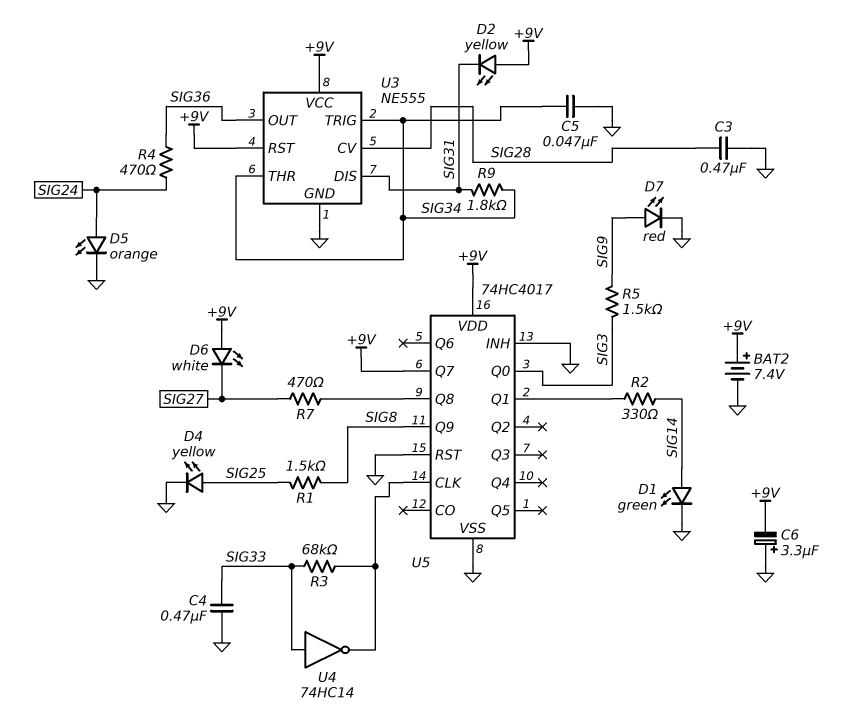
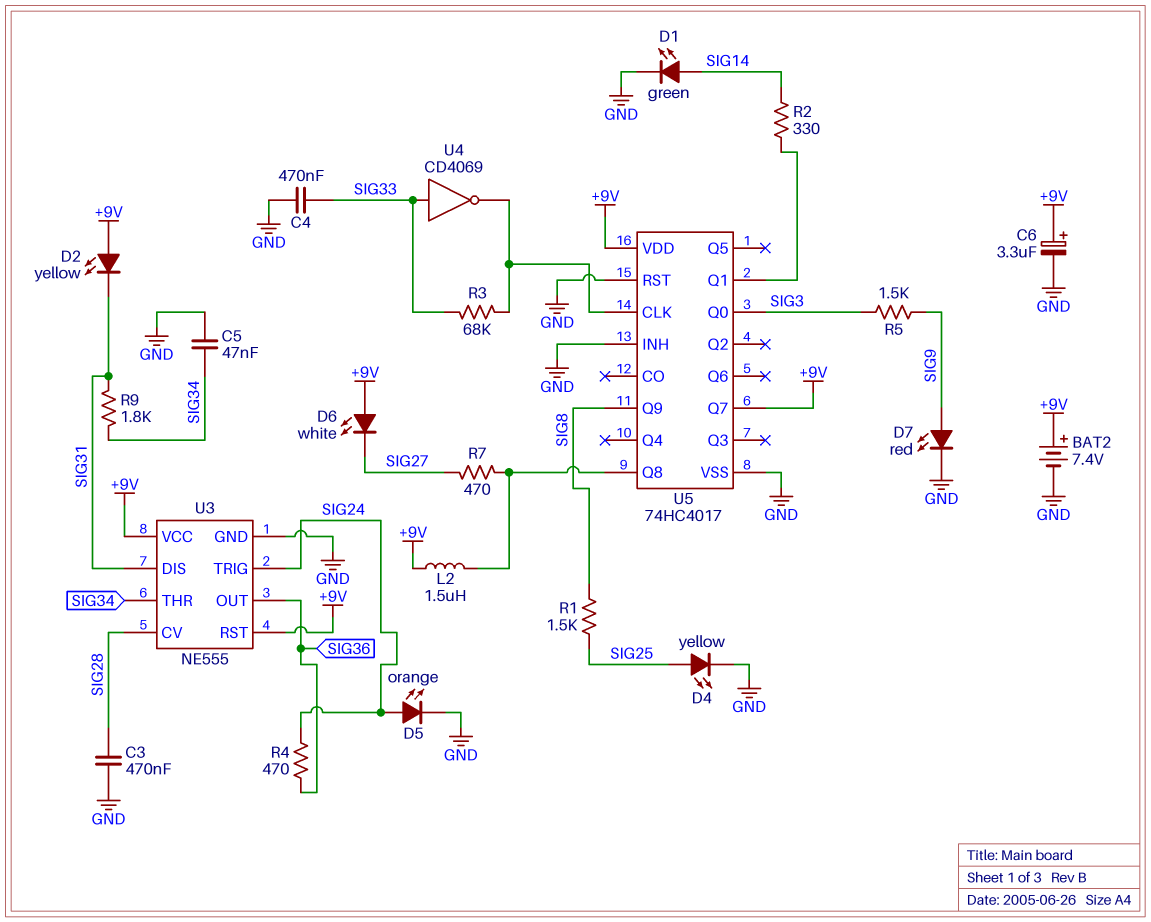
C6: 3.3uF (plus GND, minus +9V) -> 3.3uF (plus +9V, minus GND)
L2: none -> 1.5uH (+9V, U5/Q8)
U3 pin TRIG: SIG34 -> SIG24
U4: NOT 74HC14 (in SIG33, out U5/CLK) -> NOT CD4069 (in SIG33, out U5/CLK)

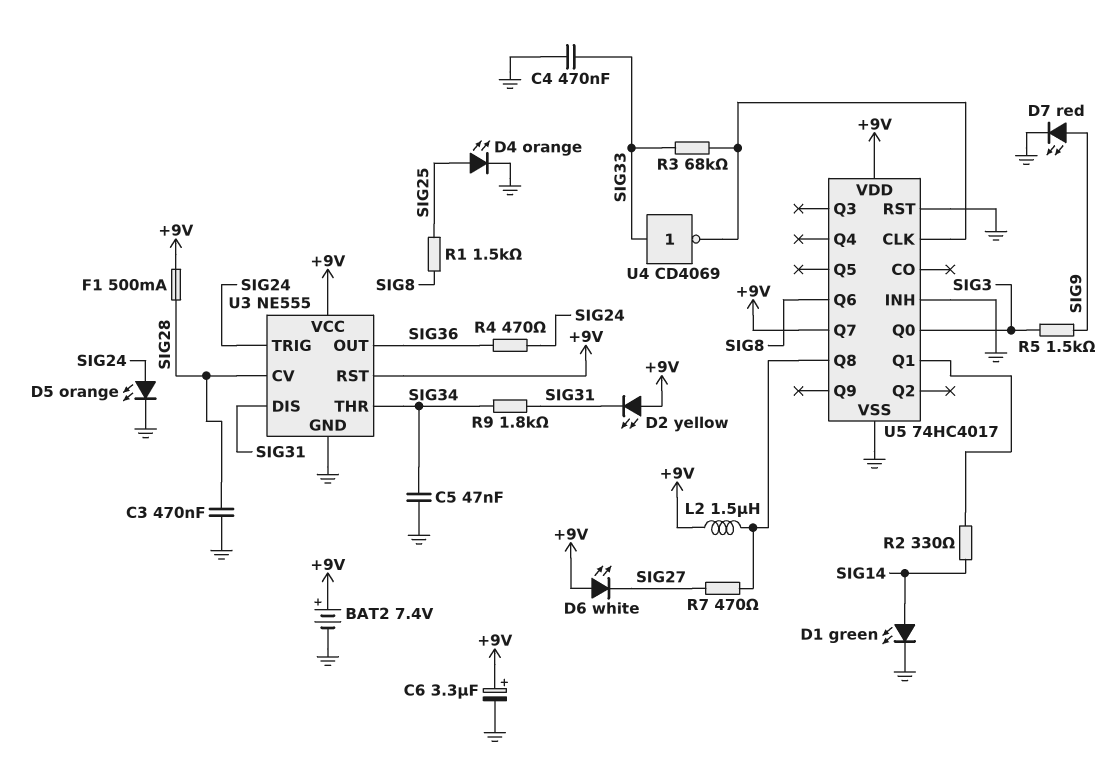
D4: LED yellow (A SIG25, K GND) -> LED orange (A SIG25, K GND)
F1: none -> 500mA (+9V, SIG28)
U5 pin Q6: none -> SIG8
U5 pin Q9: SIG8 -> none

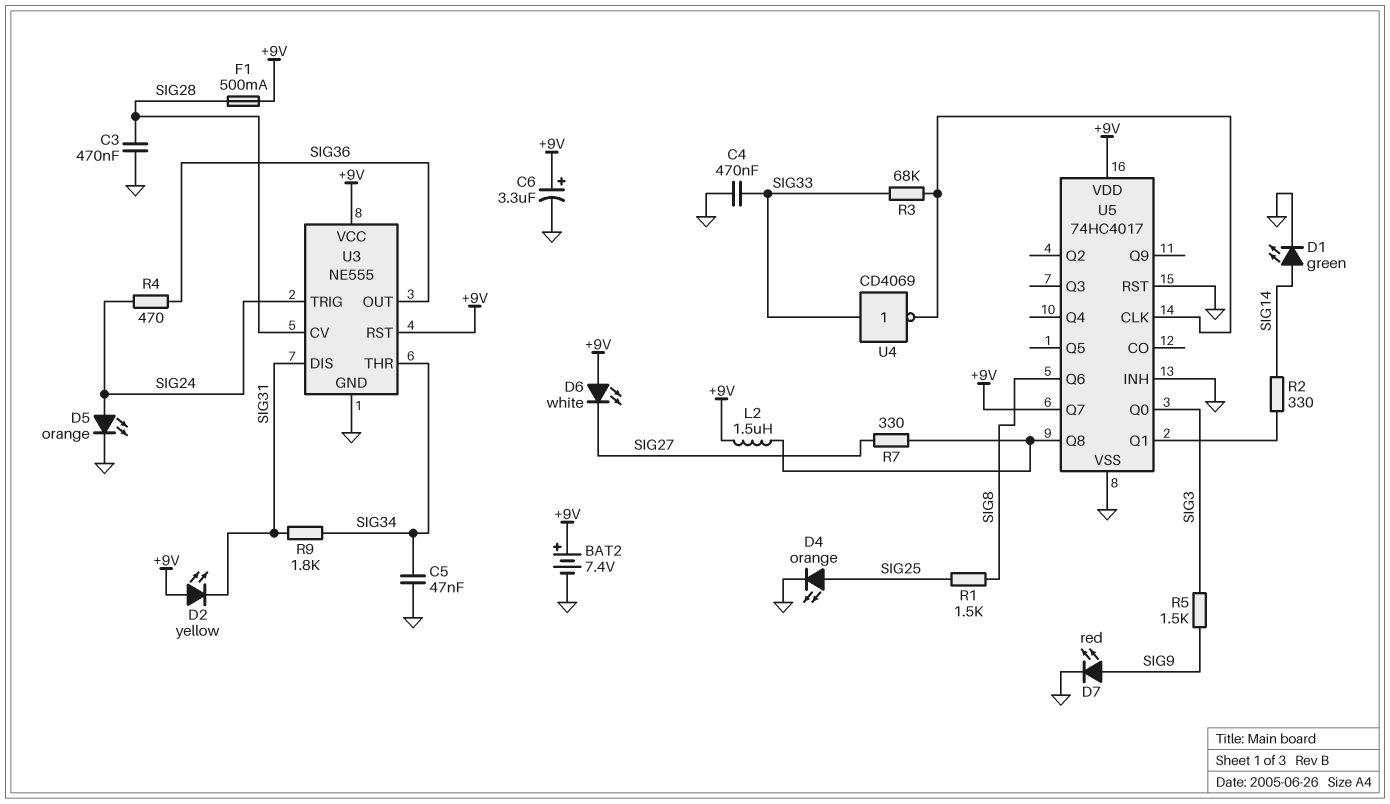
R7: 470 (SIG27, U5/Q8) -> 330 (SIG27, U5/Q8)

